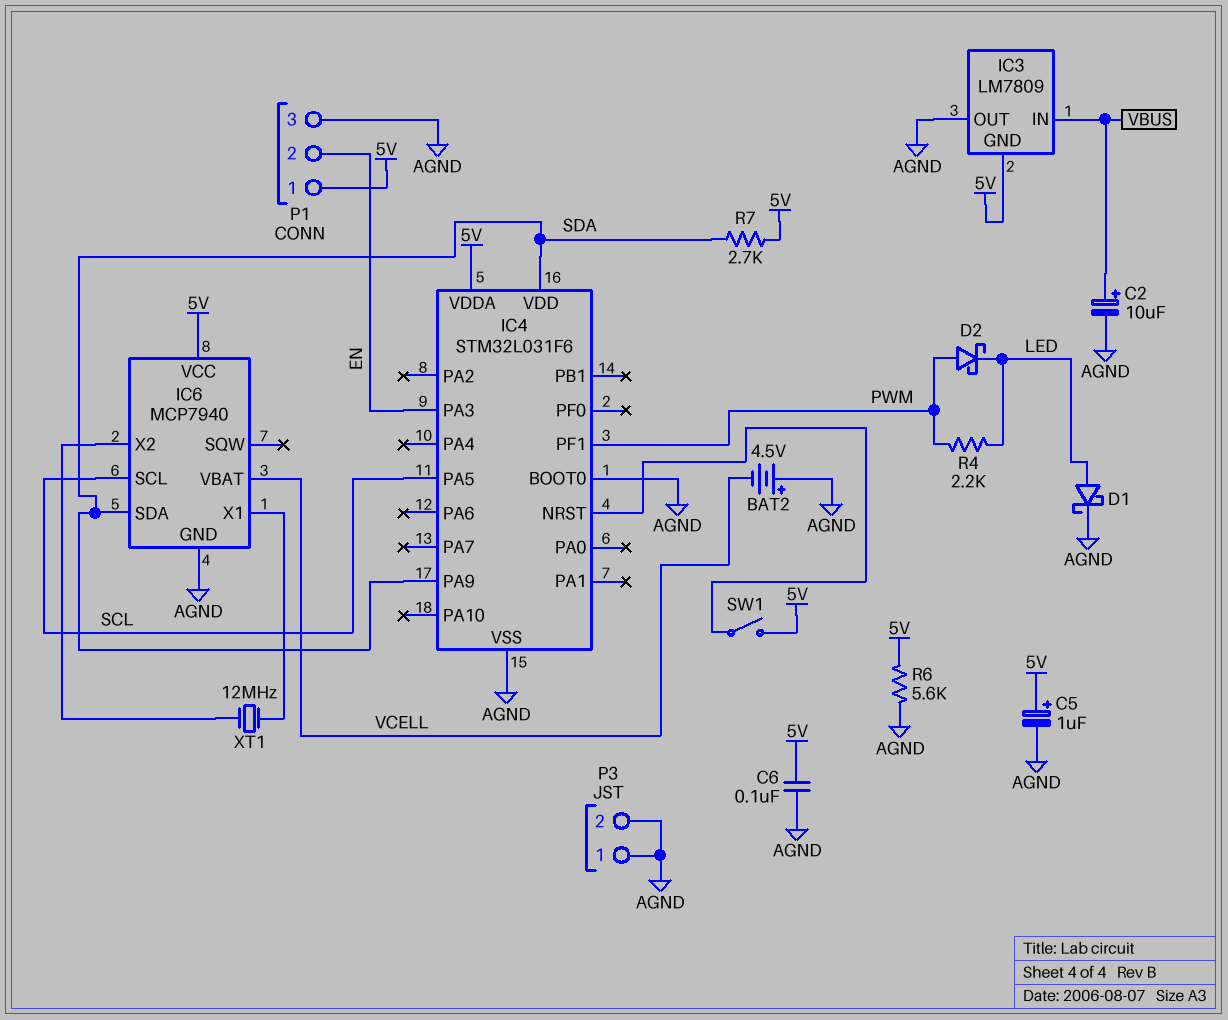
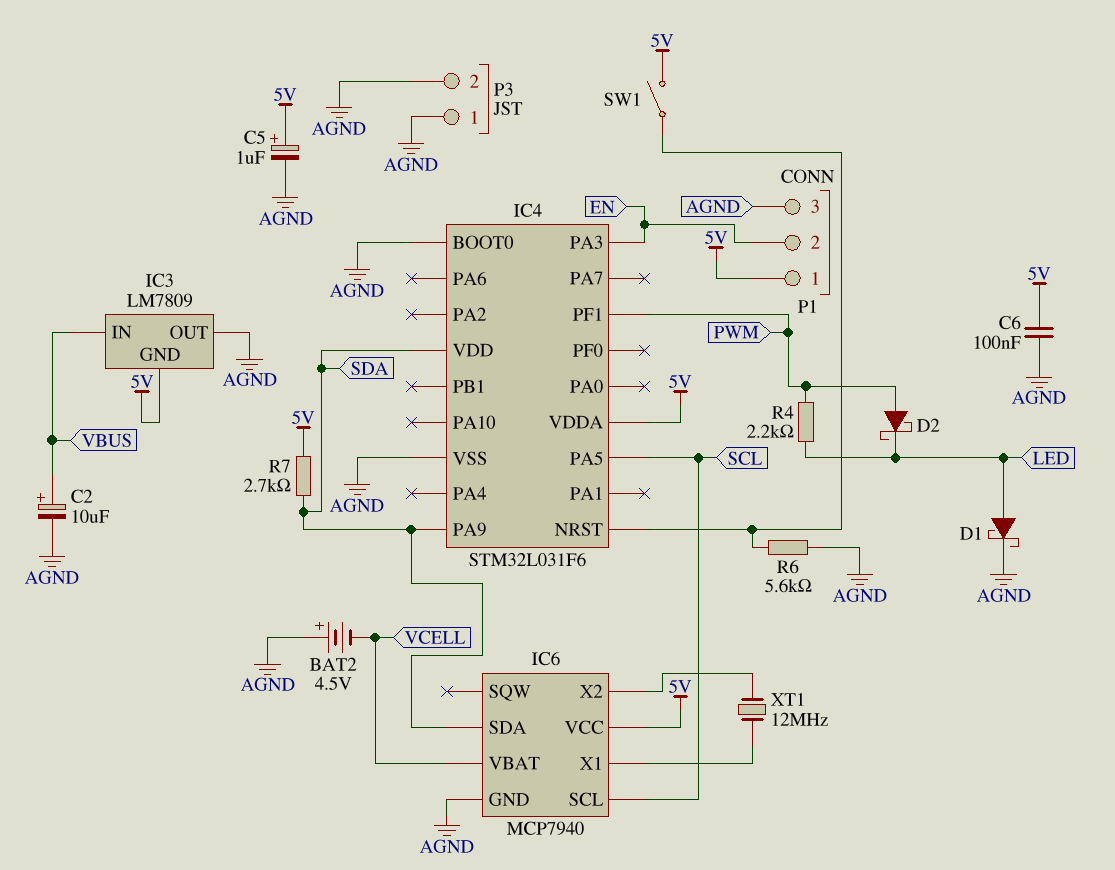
R6: 5.6k (5V, AGND) -> 5.6k (AGND, IC4/NRST)

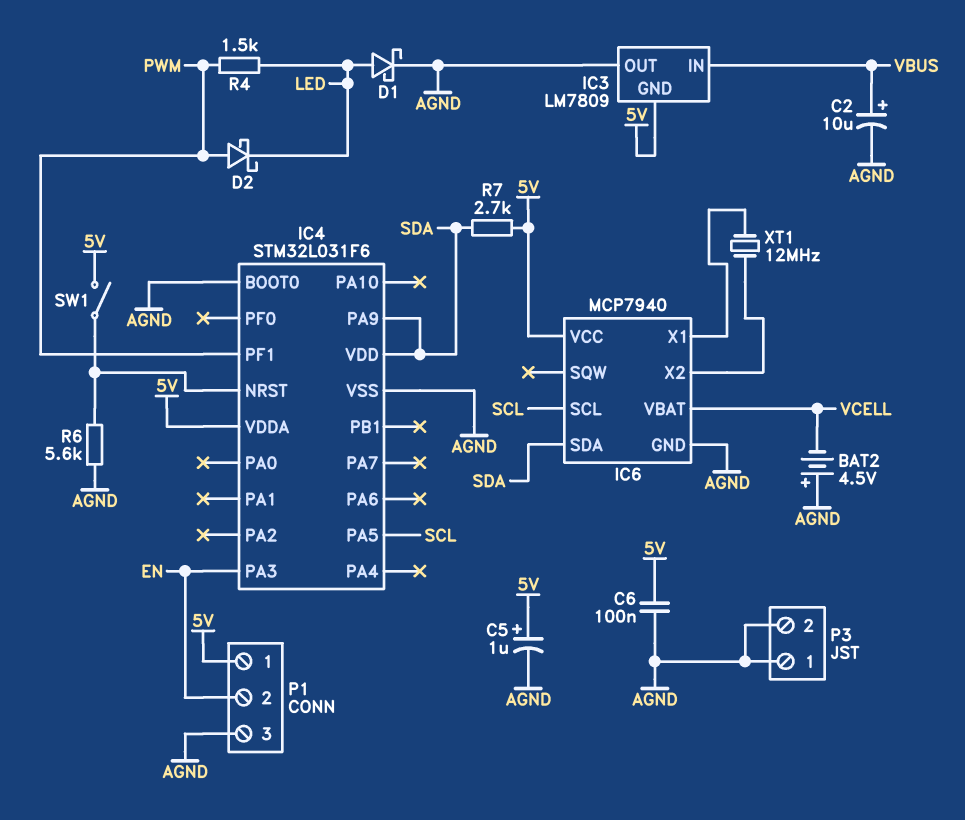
R4: 2.2k (LED, PWM) -> 1.5k (LED, PWM)

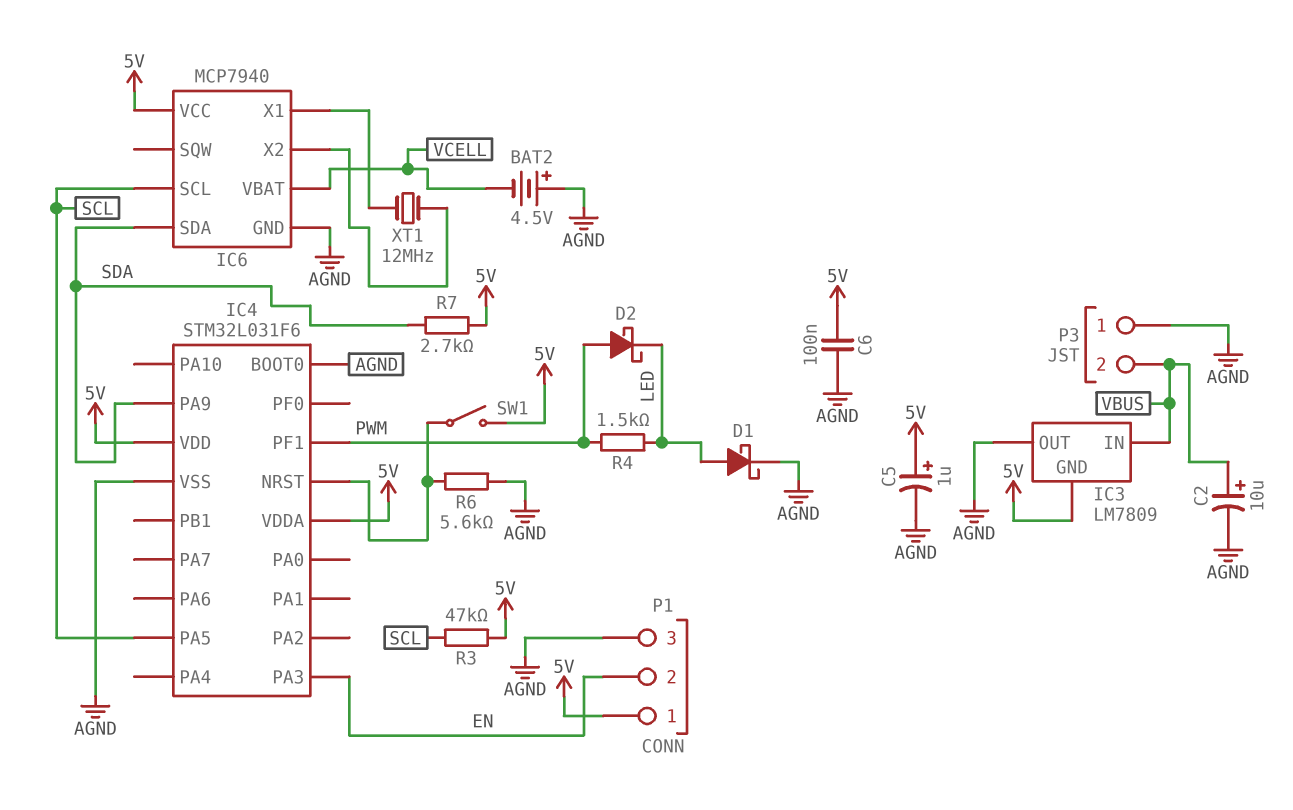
IC4 pin VDD: SDA -> 5V
P3 pin 2: AGND -> VBUS
R3: none -> 47k (5V, SCL)

